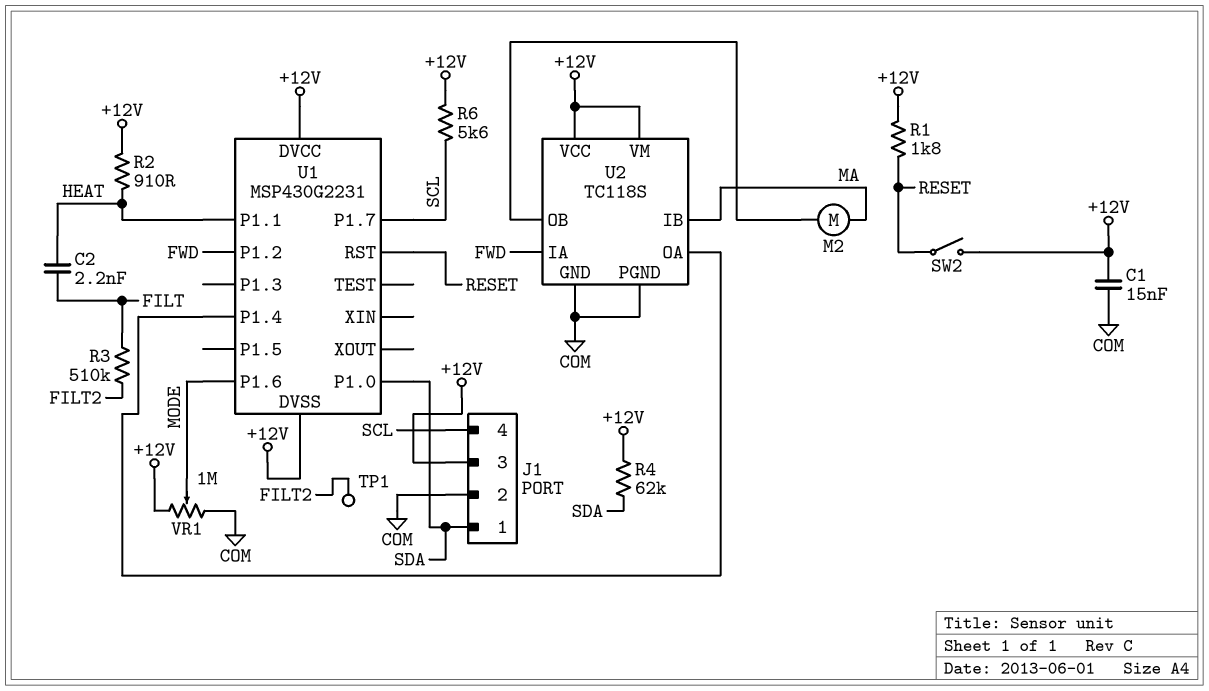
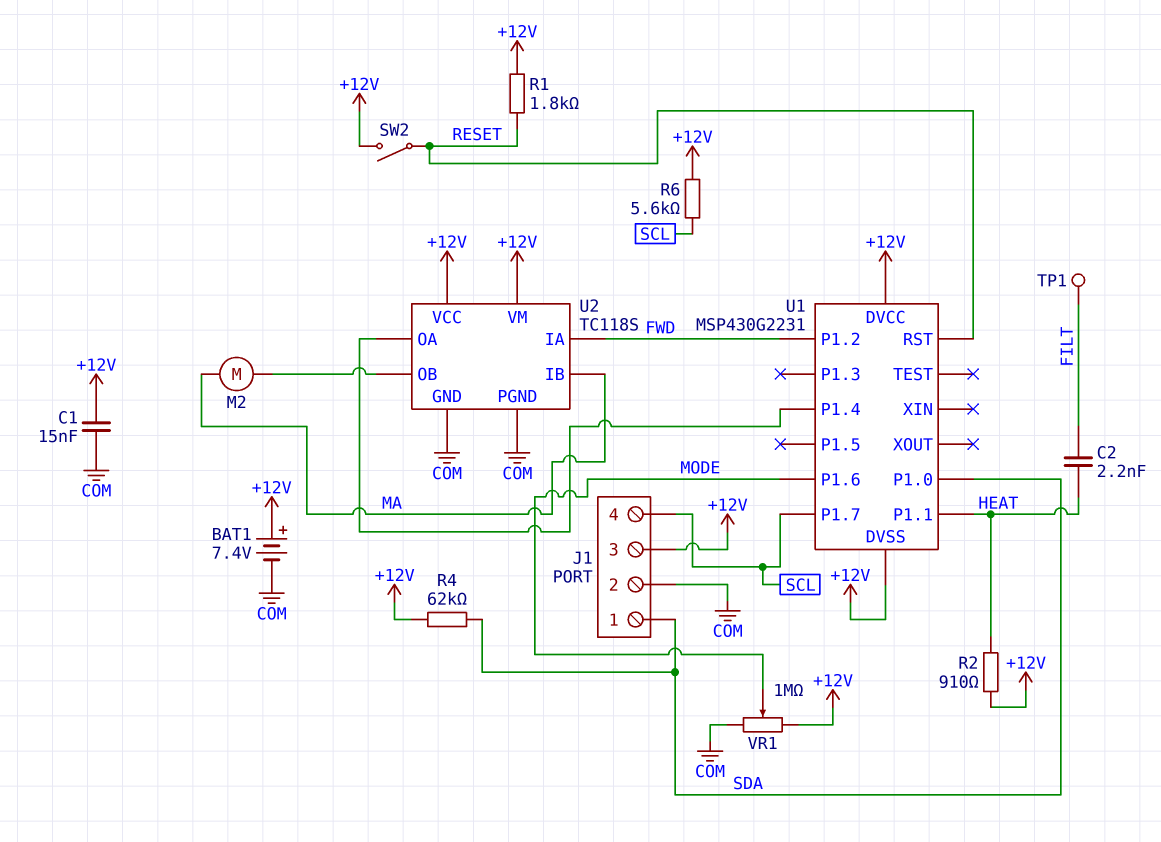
BAT1: none -> 7.4V (plus +12V, minus COM)
R3: 510k (FILT, FILT2) -> none
TP1: test point (FILT2) -> test point (FILT)

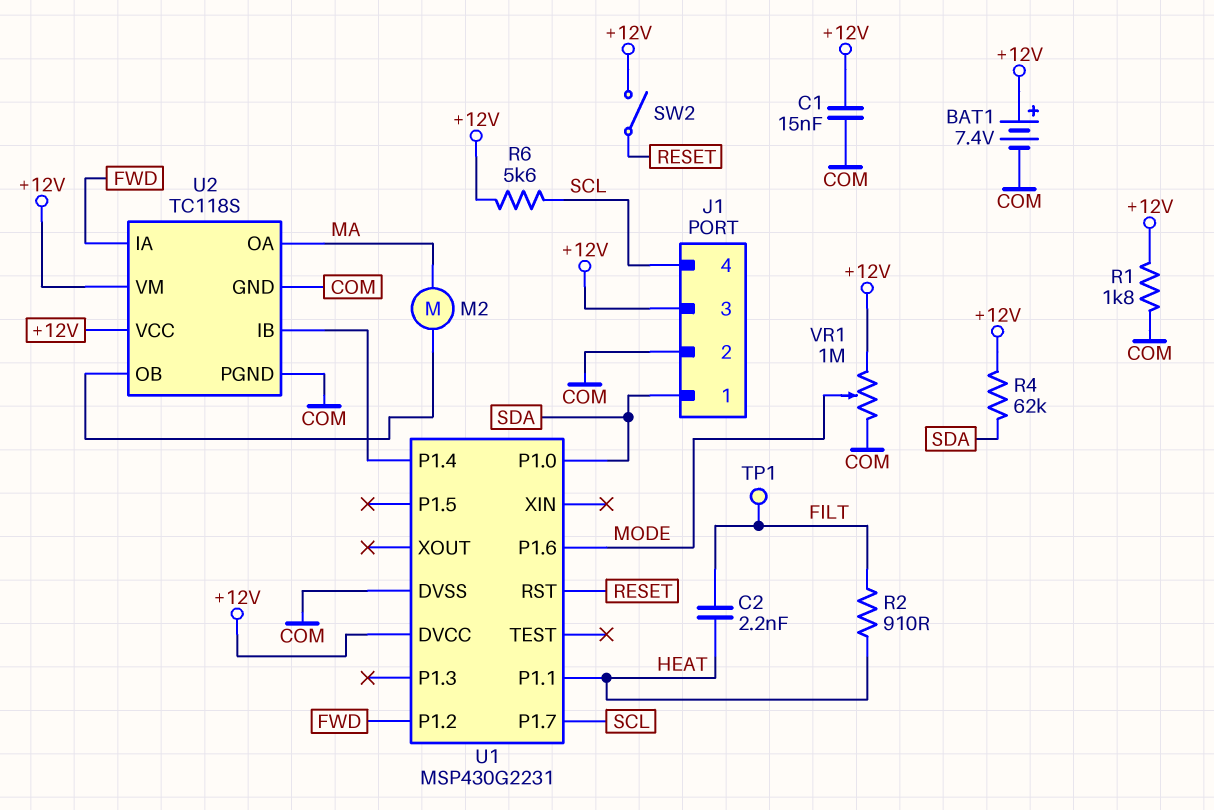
R1: 1.8k (+12V, RESET) -> 1.8k (+12V, COM)
R2: 910 (+12V, HEAT) -> 910 (FILT, HEAT)
U1 pin DVSS: +12V -> COM
U2 pin IB: MA -> U1/P1.4
U2 pin OA: U1/P1.4 -> MA

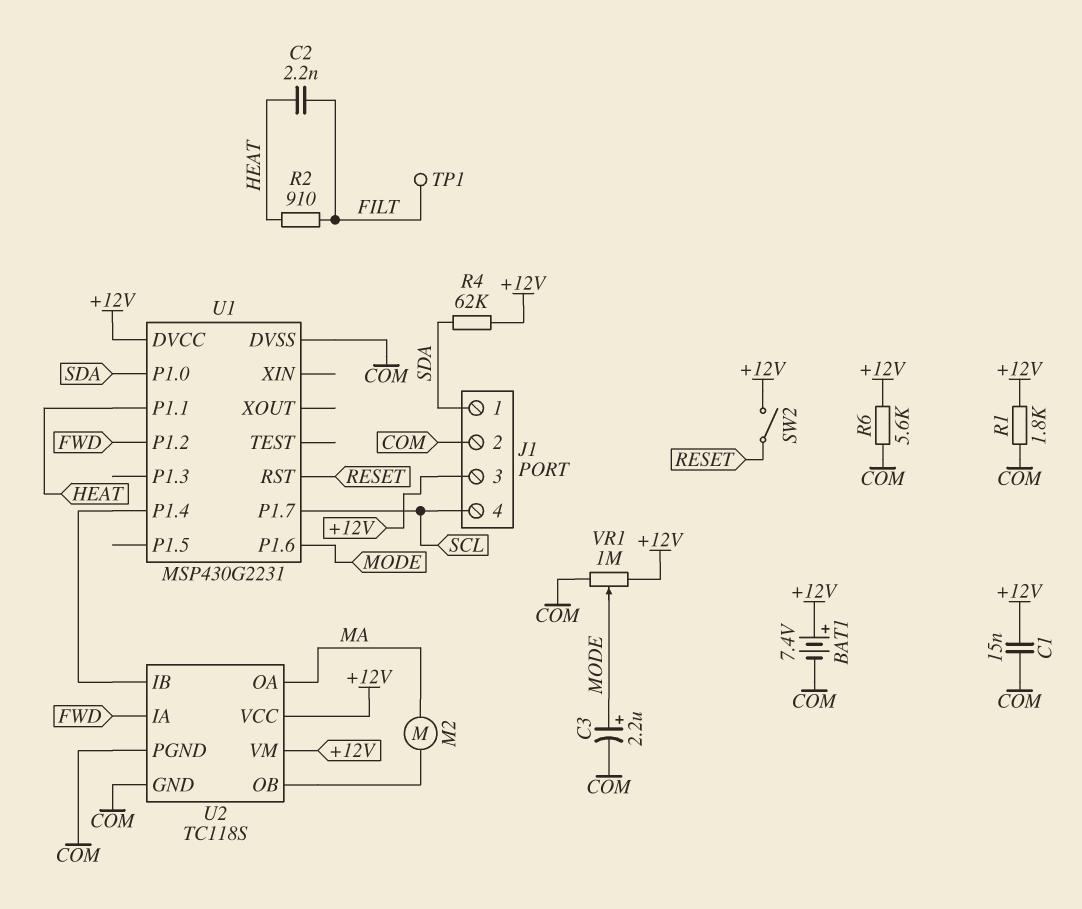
C3: none -> 2.2uF (plus MODE, minus COM)
R6: 5.6k (+12V, SCL) -> 5.6k (+12V, COM)

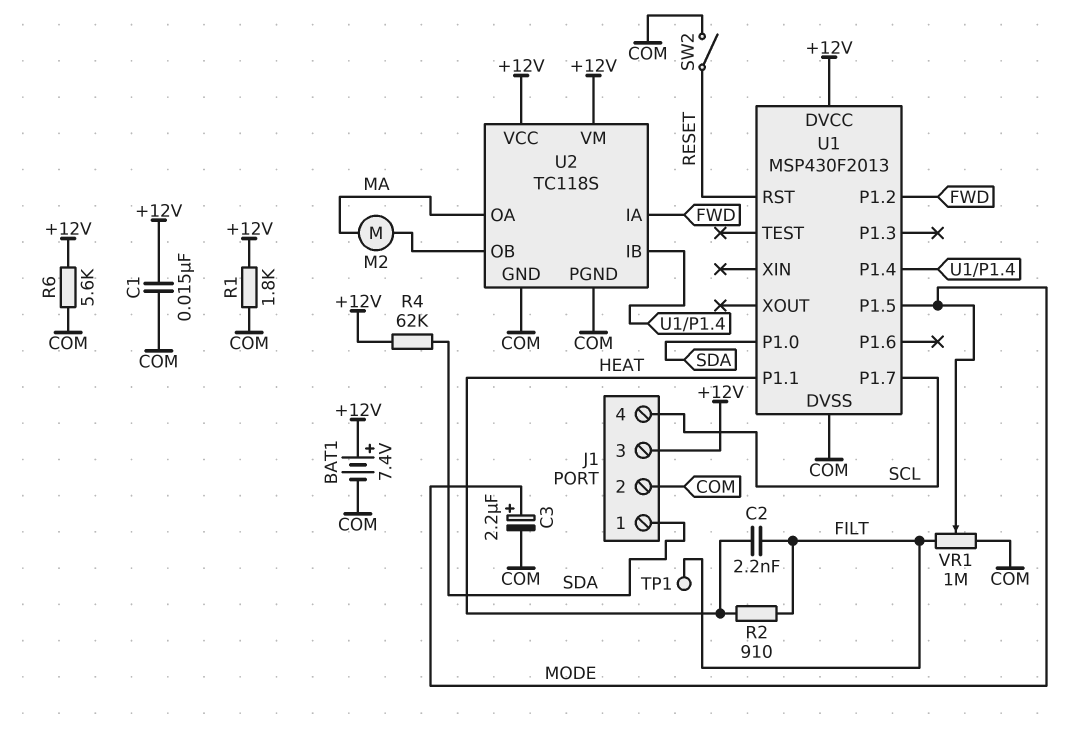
SW2: switch (+12V, RESET) -> switch (COM, RESET)
U1: MSP430G2231 -> MSP430F2013
U1 pin P1.5: none -> MODE
U1 pin P1.6: MODE -> none
VR1: 1M (+12V, COM, wiper MODE) -> 1M (COM, FILT, wiper MODE)

